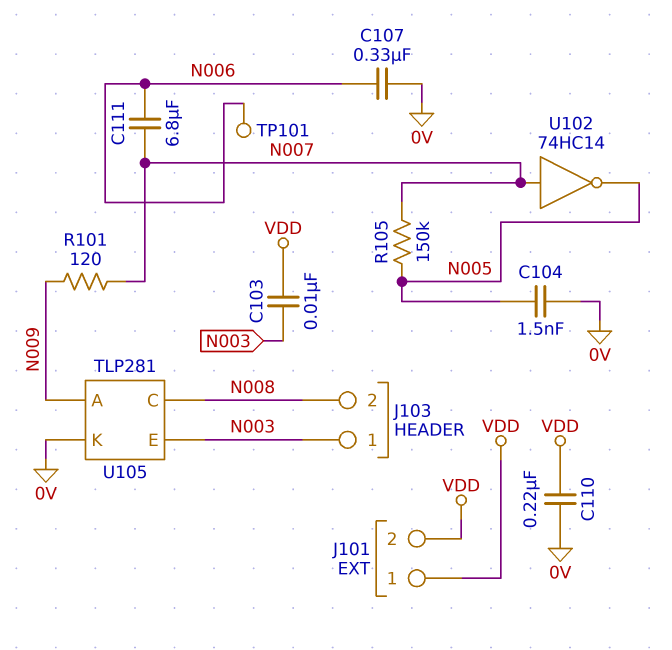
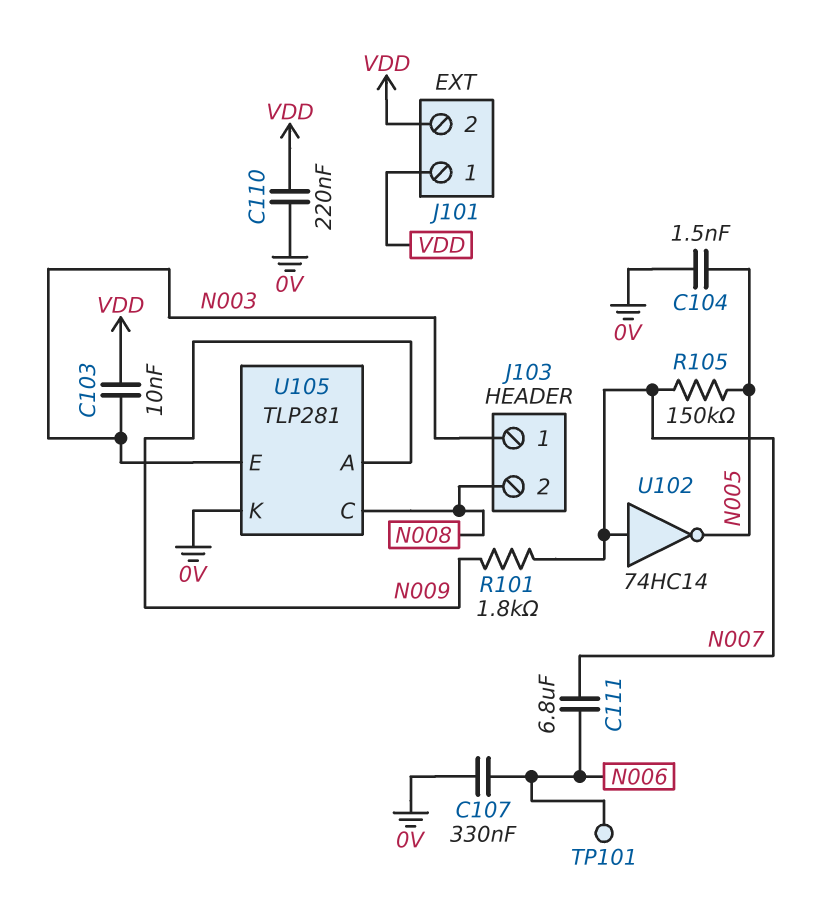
R101: 120 (N007, N009) -> 1.8k (N007, N009)

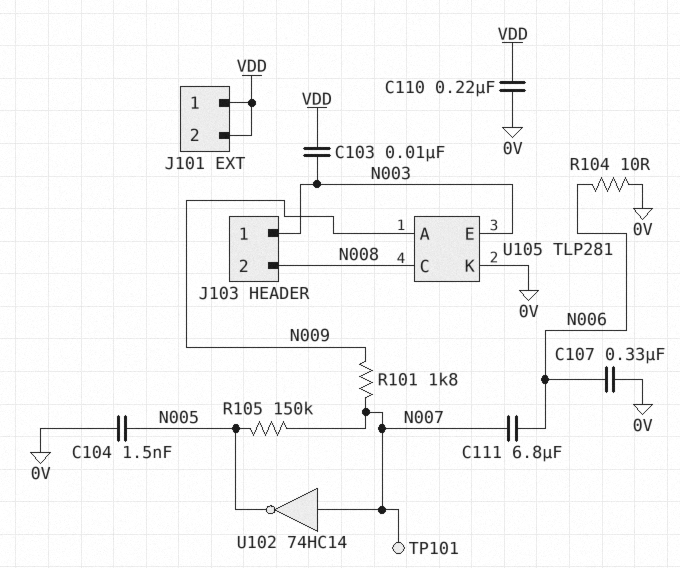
R104: none -> 10 (0V, N006)
TP101: test point (N006) -> test point (N007)

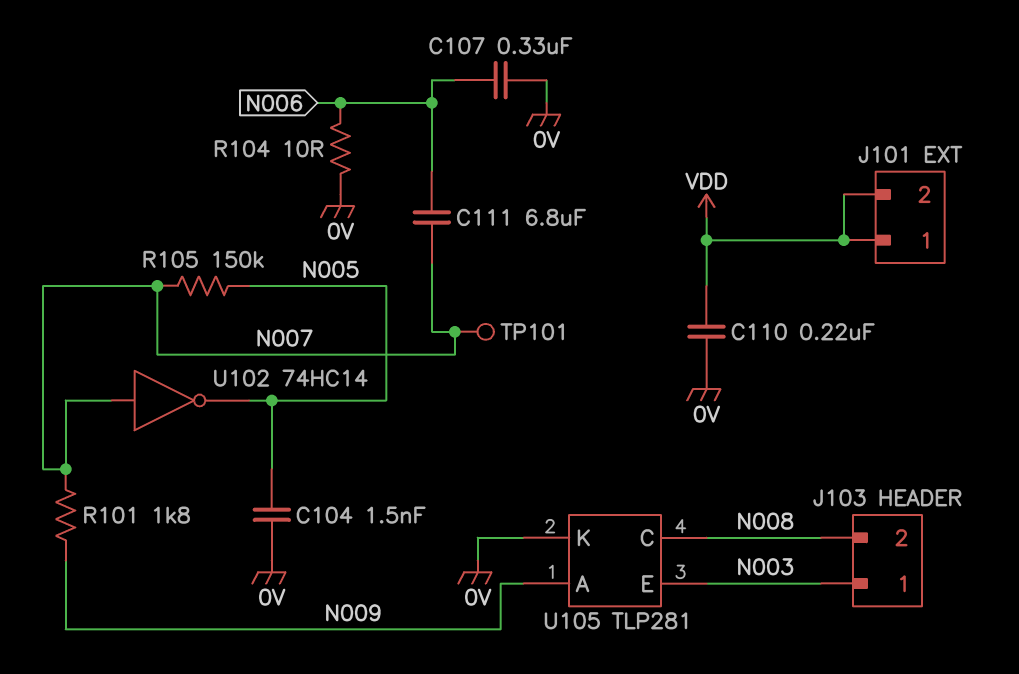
C103: 10nF (N003, VDD) -> none

